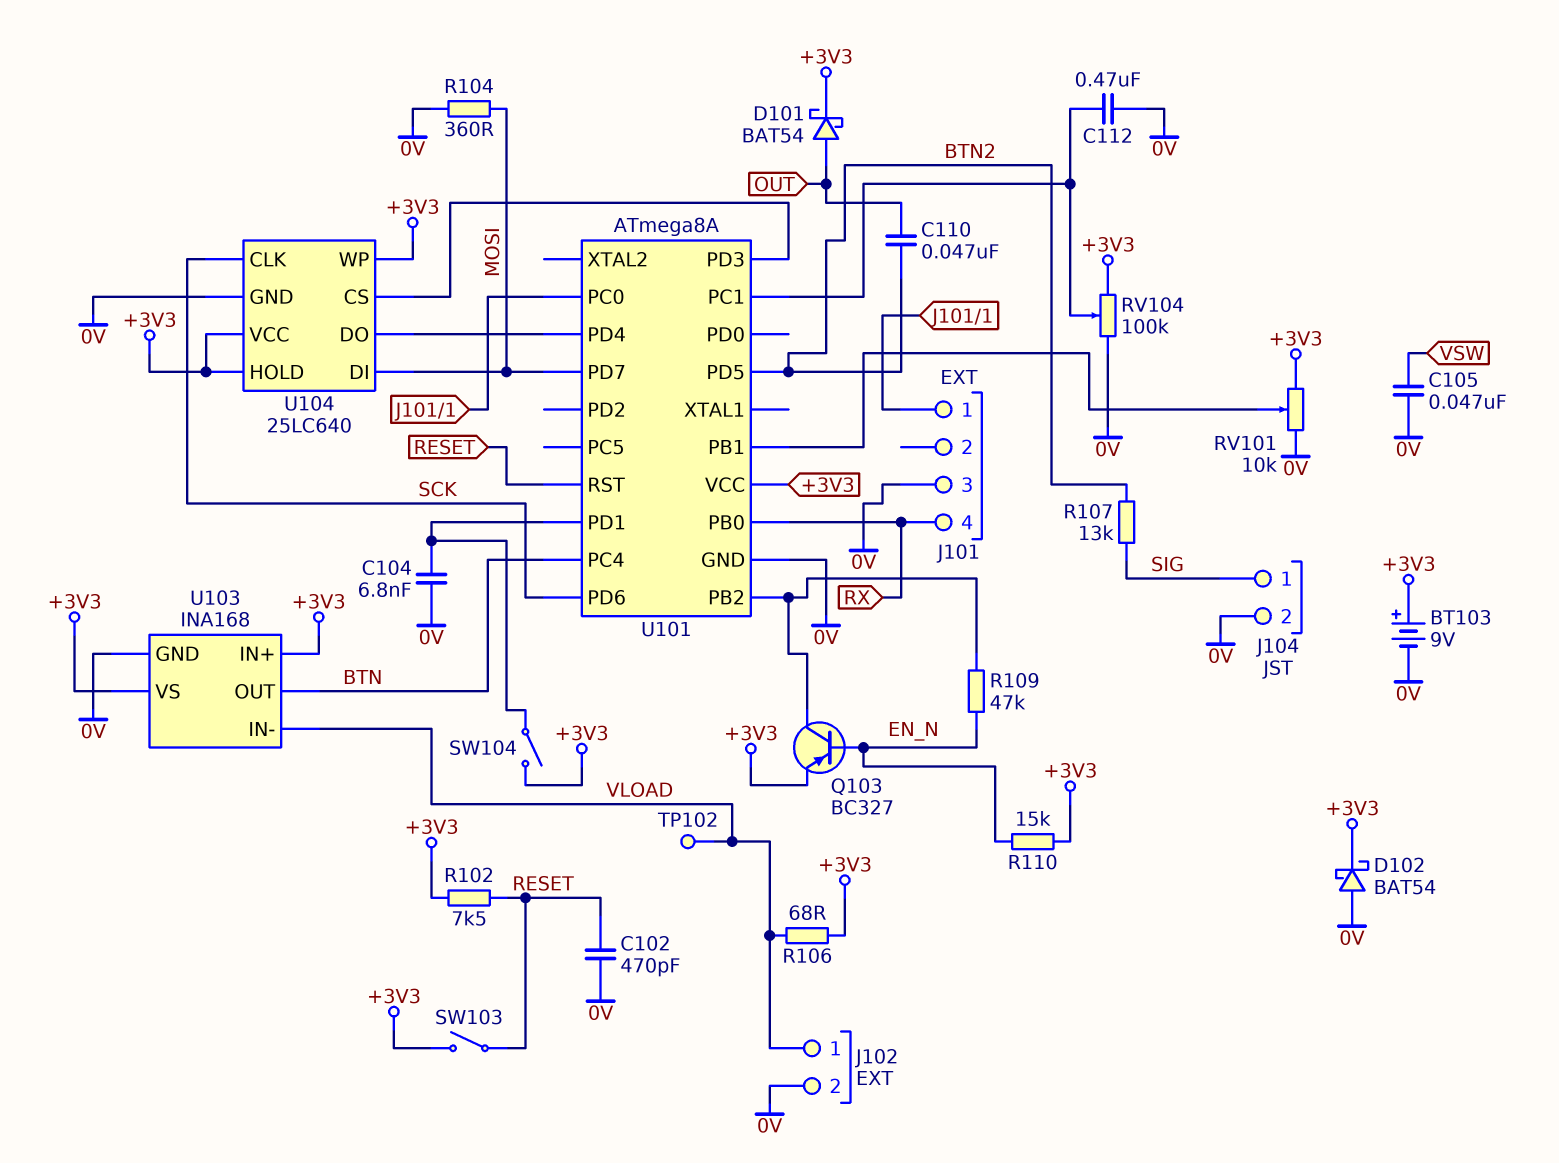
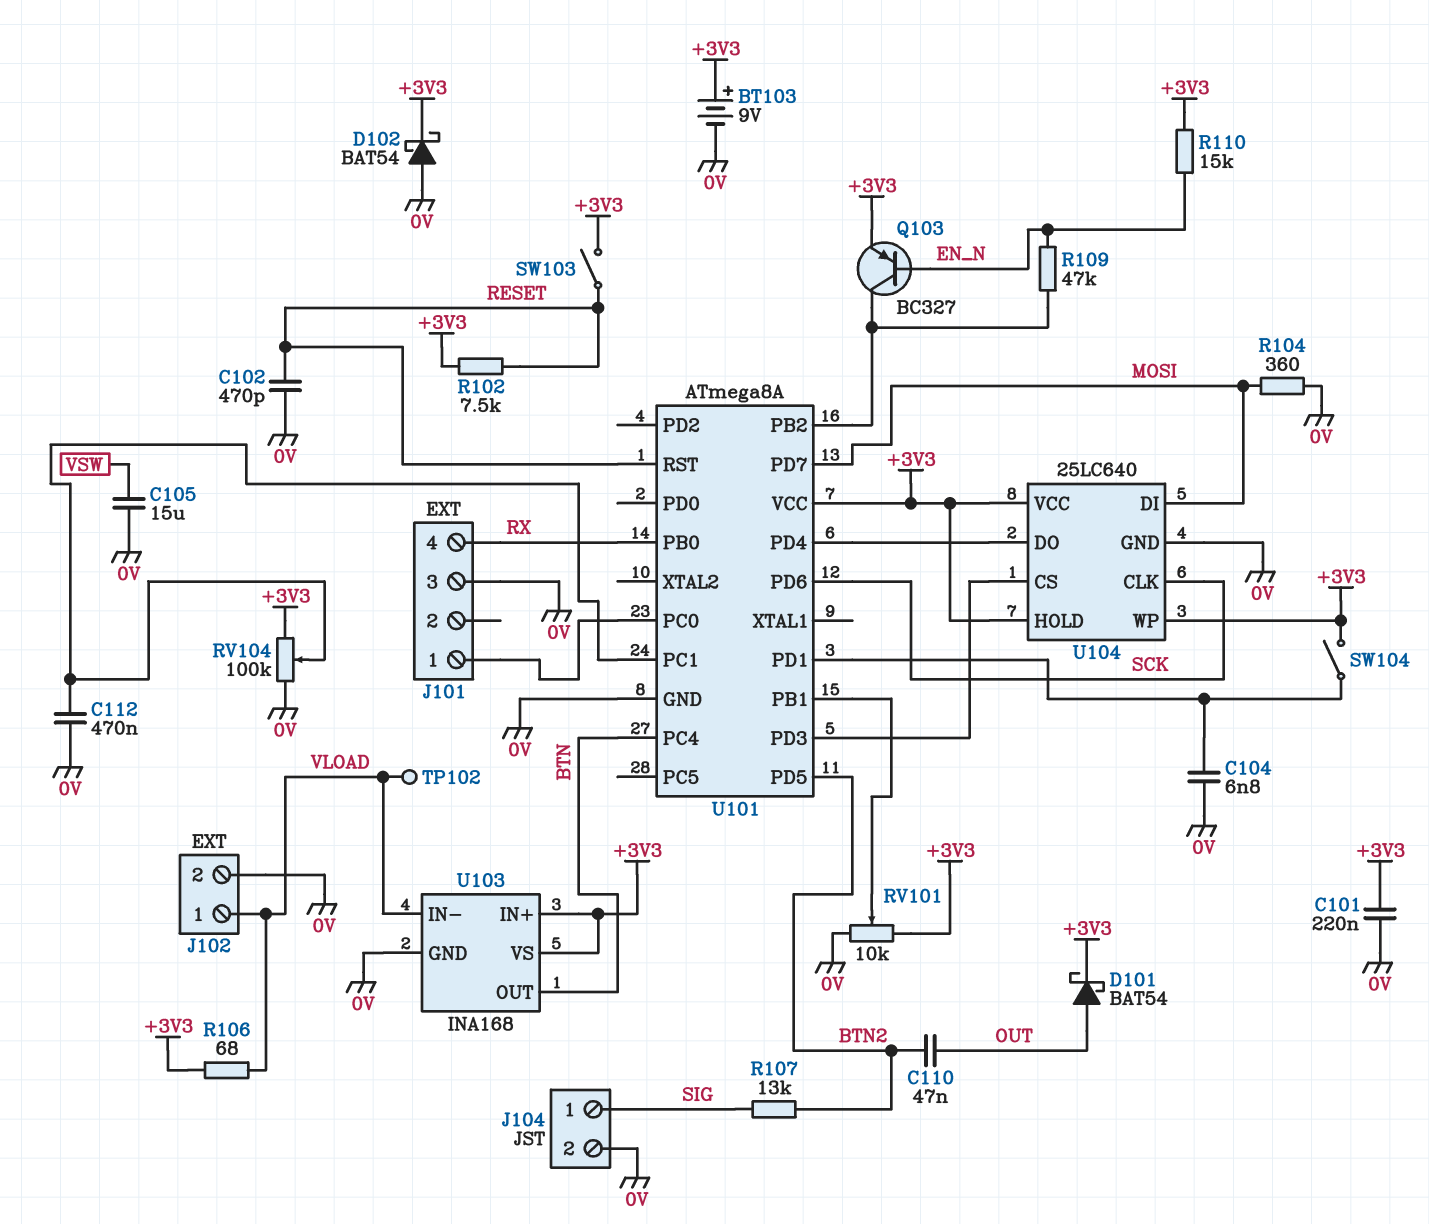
C101: none -> 220nF (+3V3, 0V)
C105: 47nF (0V, VSW) -> 15uF (0V, VSW)

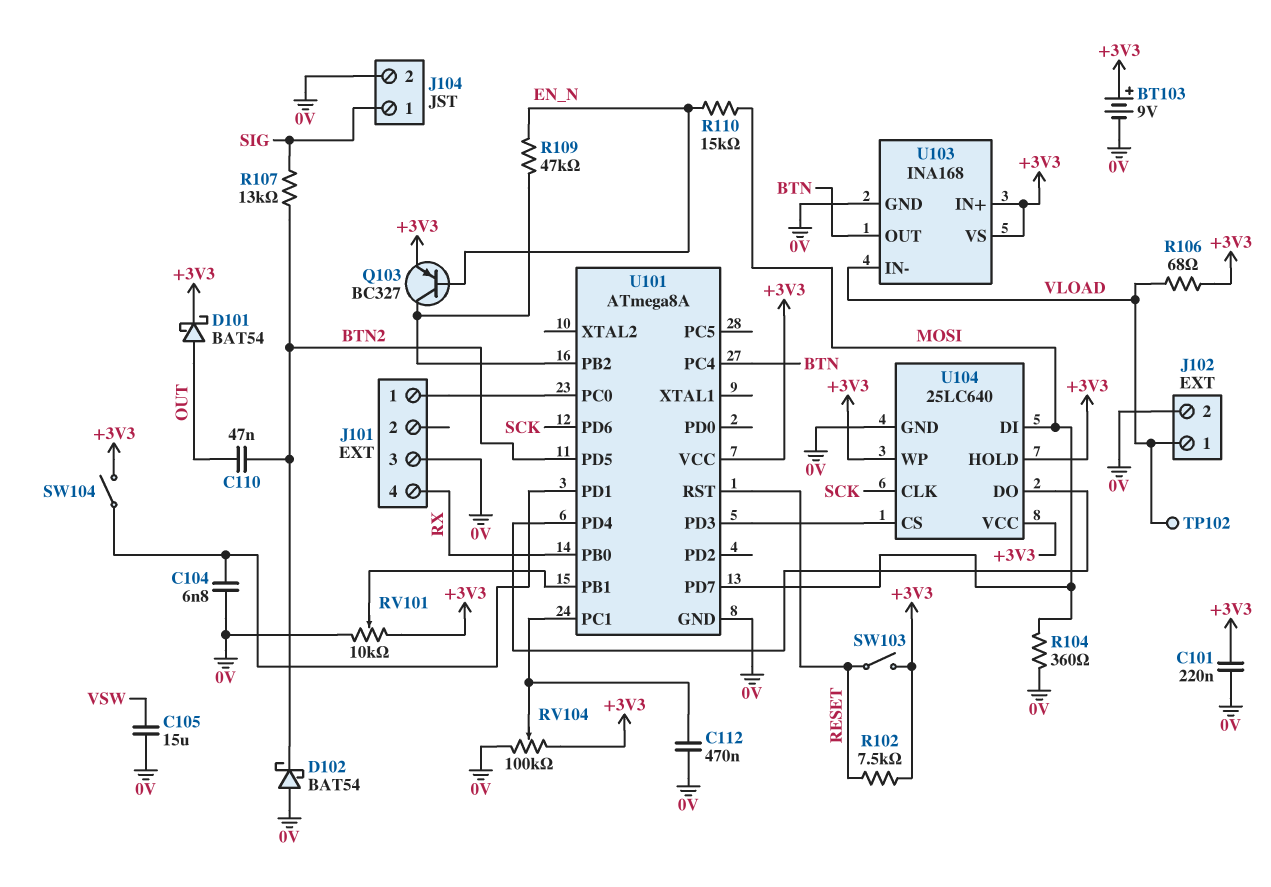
C102: 470pF (0V, RESET) -> none
D102: schottky BAT54 (A 0V, K +3V3) -> schottky BAT54 (A 0V, K BTN2)
R110: 15k (+3V3, EN_N) -> 15k (EN_N, MOSI)

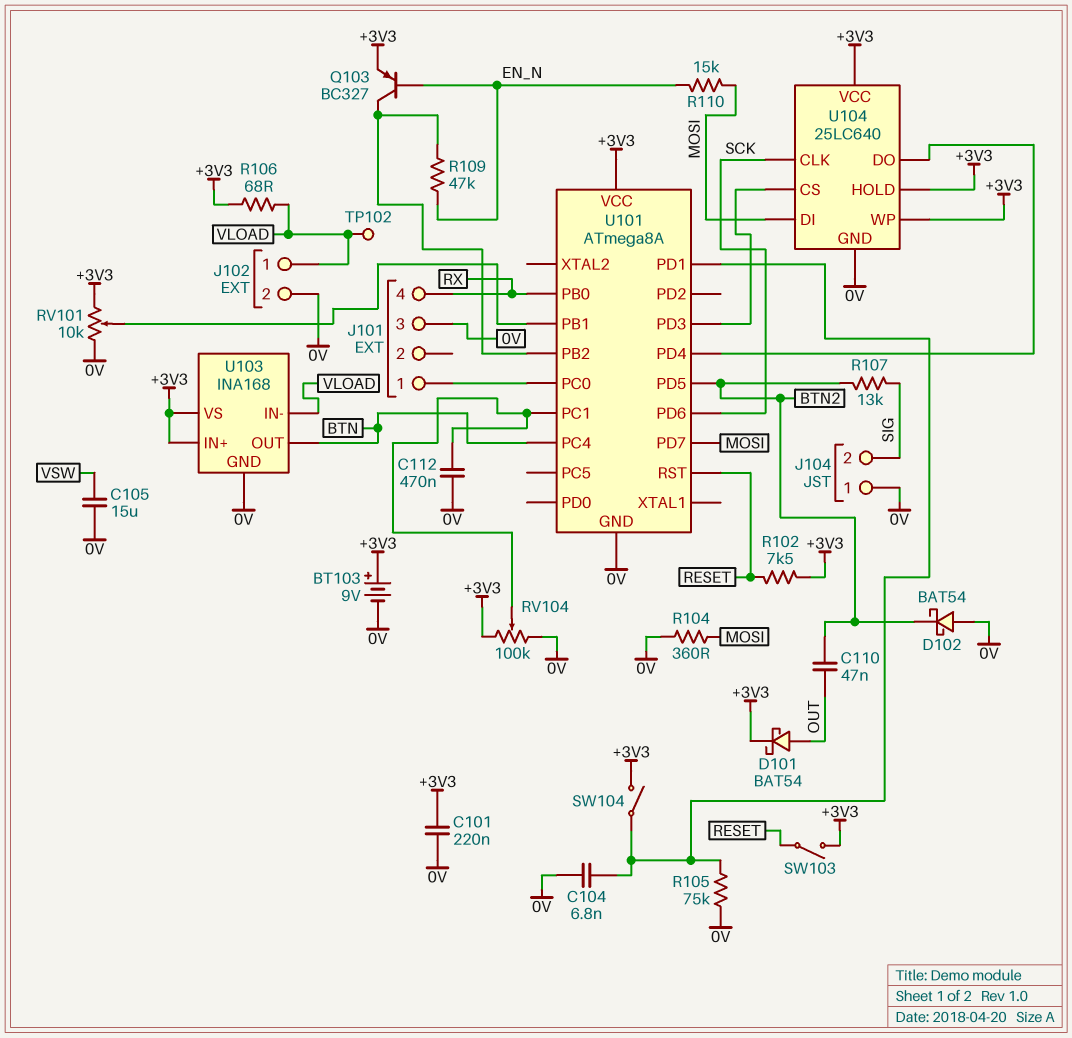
J104 pin 1: SIG -> 0V
J104 pin 2: 0V -> SIG
R105: none -> 75k (0V, U101/PD1)

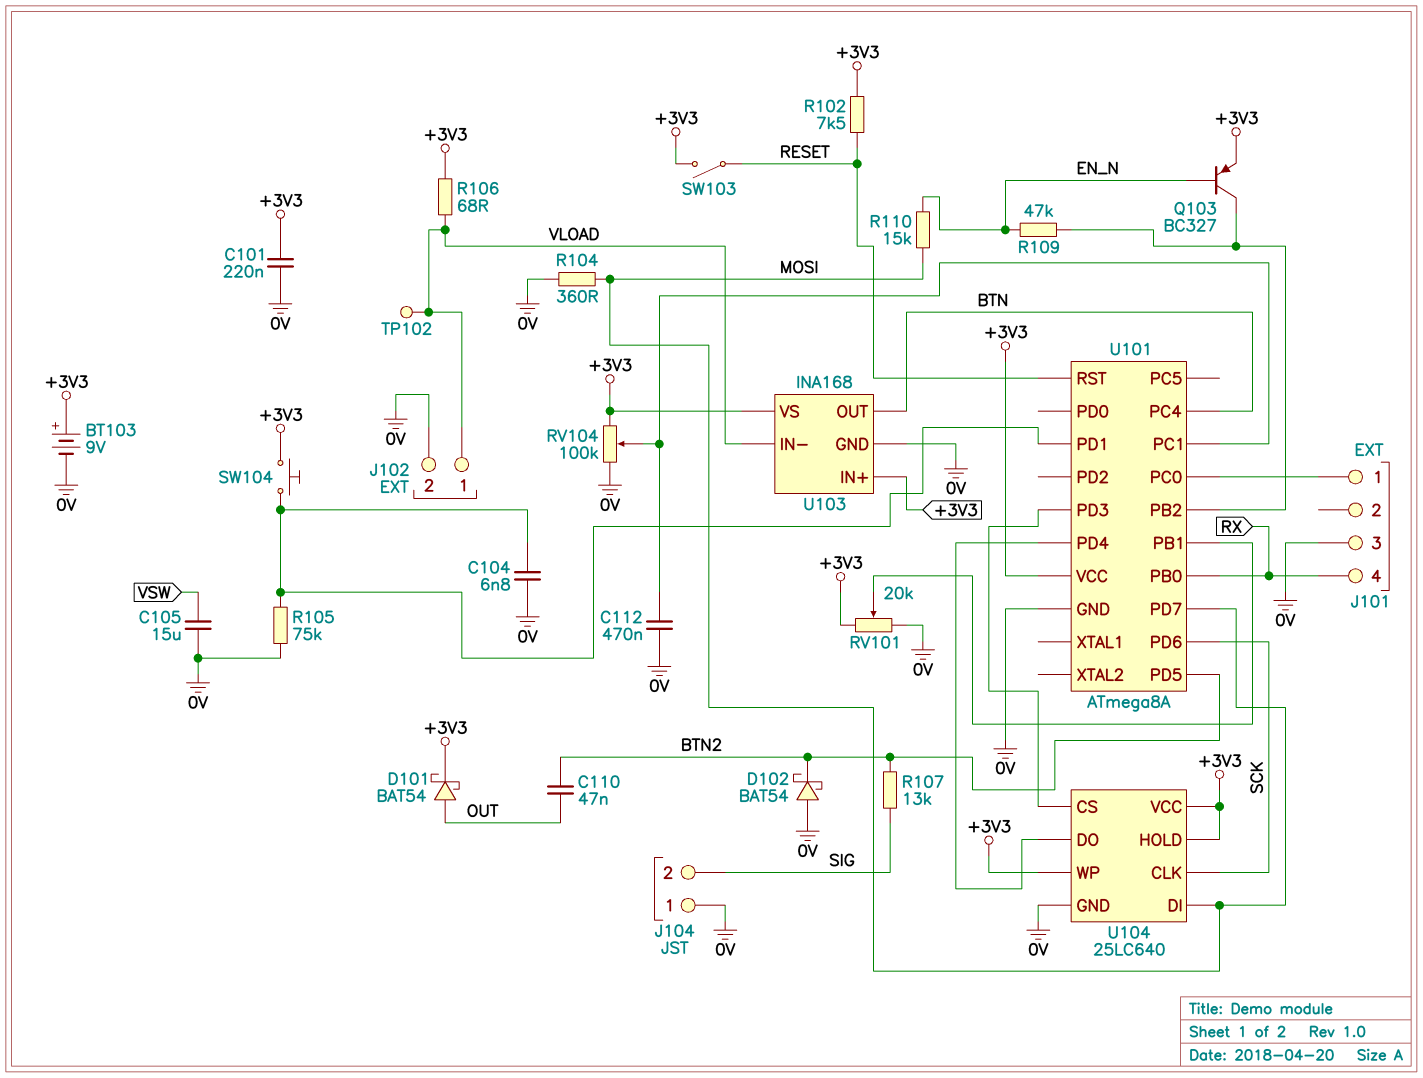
RV101: 10k (+3V3, 0V, wiper U101/PB1) -> 20k (+3V3, 0V, wiper U101/PB1)
SW104: switch (+3V3, U101/PD1) -> button (+3V3, U101/PD1)

